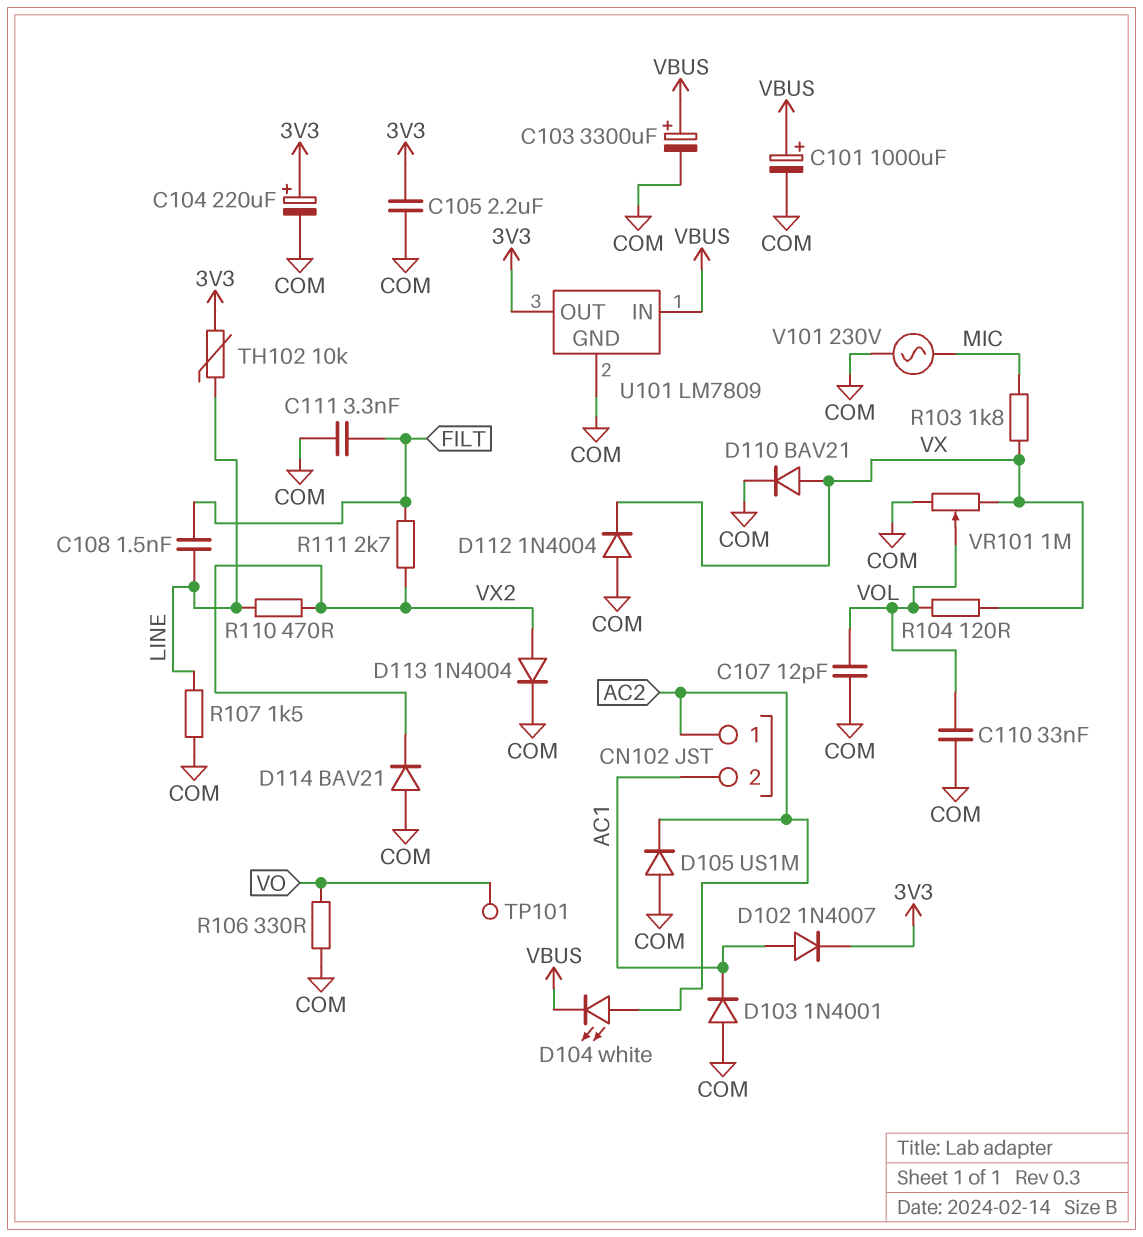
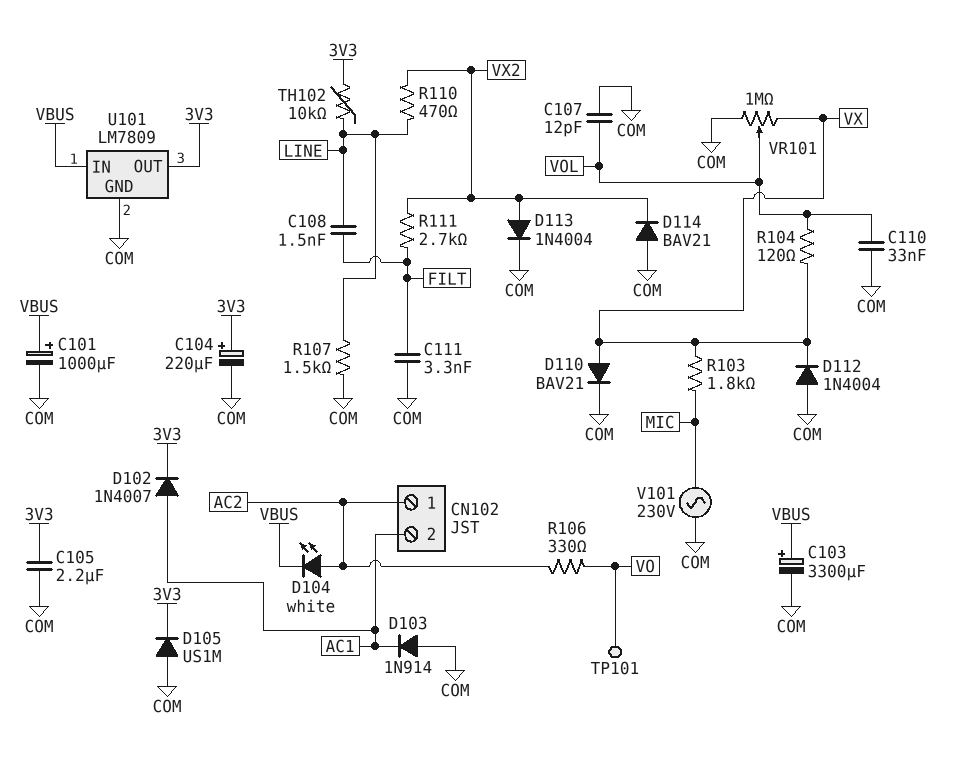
D103: diode 1N4001 (A COM, K AC1) -> diode 1N914 (A COM, K AC1)
D105: diode US1M (A COM, K AC2) -> diode US1M (A COM, K 3V3)
R106: 330 (COM, VO) -> 330 (AC2, VO)

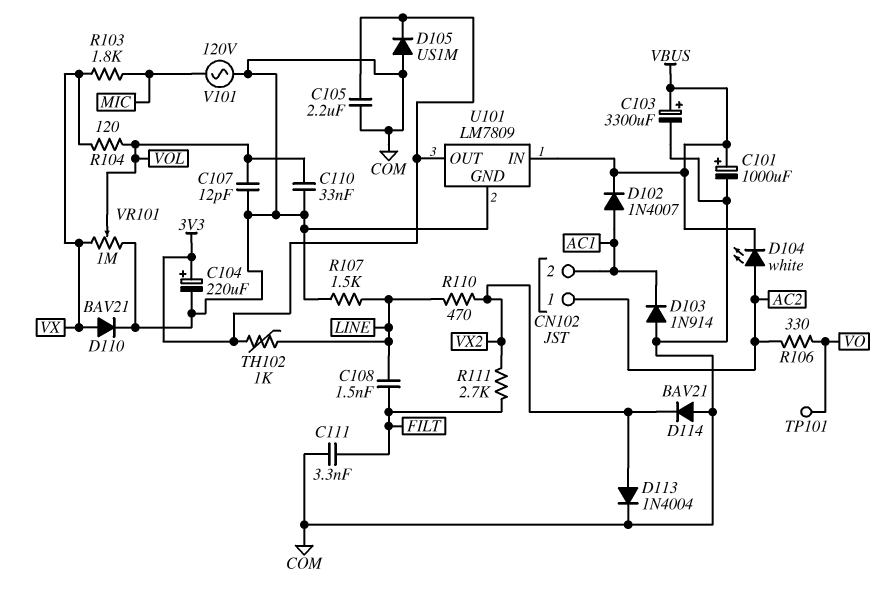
D102: diode 1N4007 (A AC1, K 3V3) -> diode 1N4007 (A AC1, K VBUS)
D112: diode 1N4004 (A COM, K VX) -> none
TH102: 10k (3V3, LINE) -> 1k (3V3, LINE)
V101: AC 230V (COM, MIC) -> AC 120V (COM, MIC)

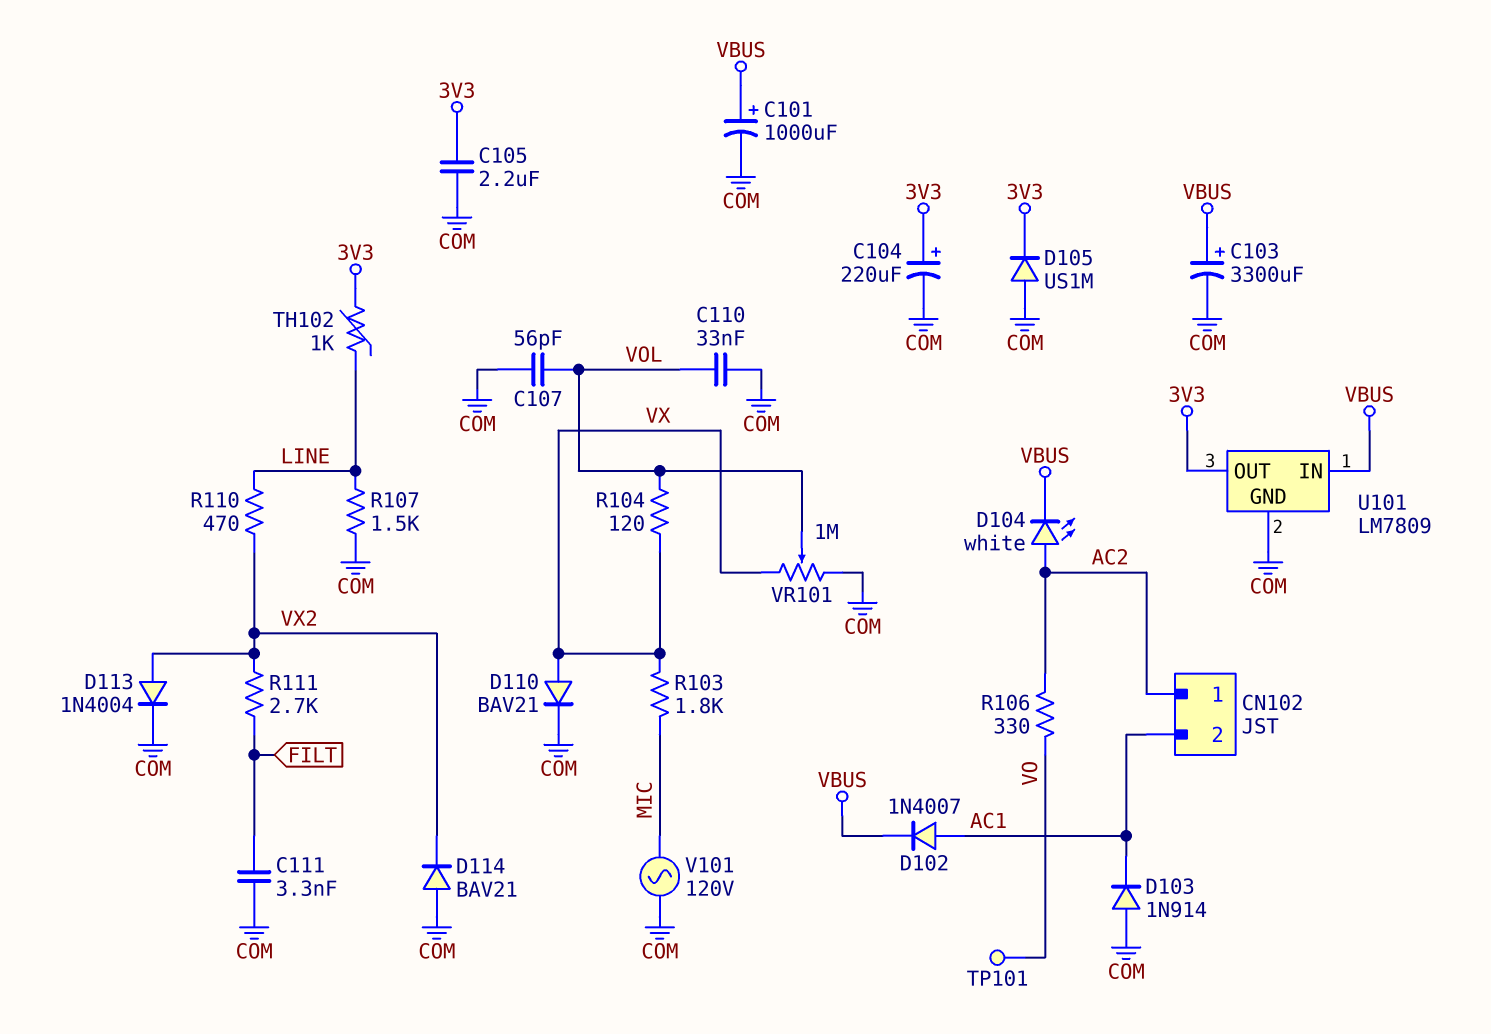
C107: 12pF (COM, VOL) -> 56pF (COM, VOL)
C108: 1.5nF (FILT, LINE) -> none

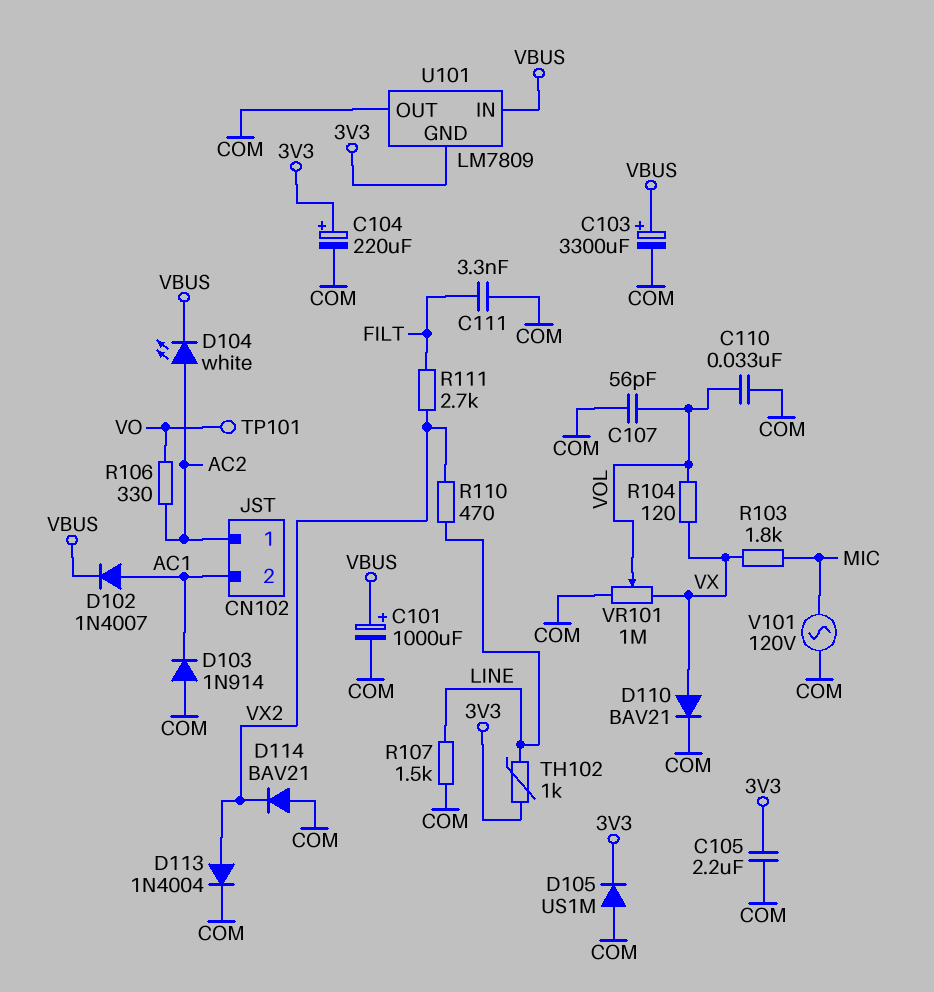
U101 pin GND: COM -> 3V3
U101 pin OUT: 3V3 -> COM

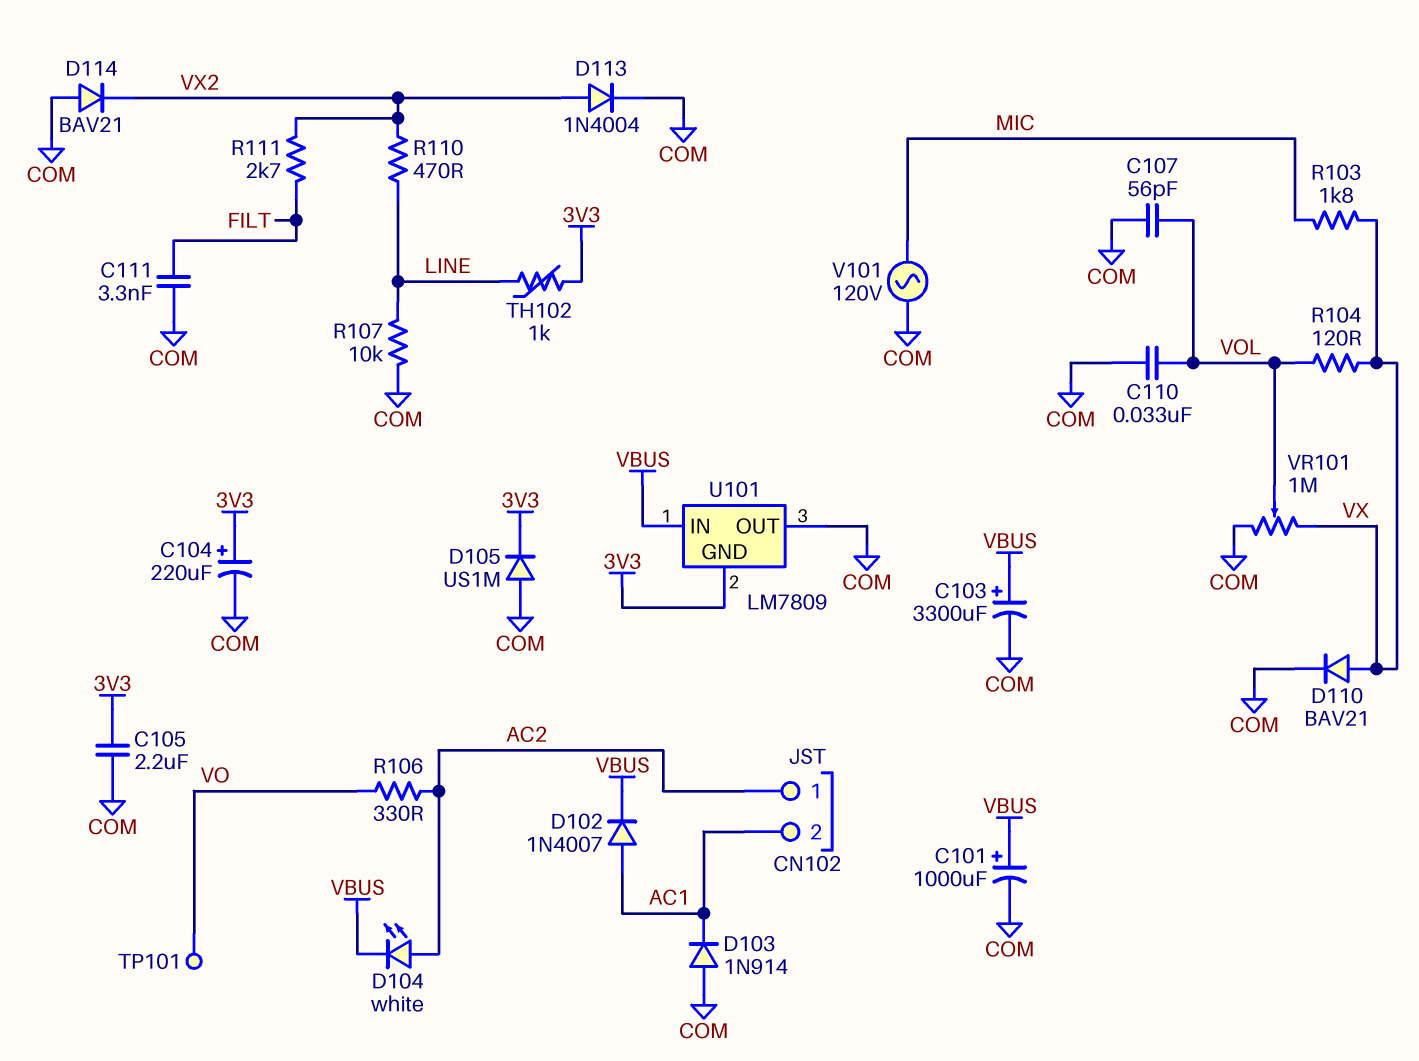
R107: 1.5k (COM, LINE) -> 10k (COM, LINE)

